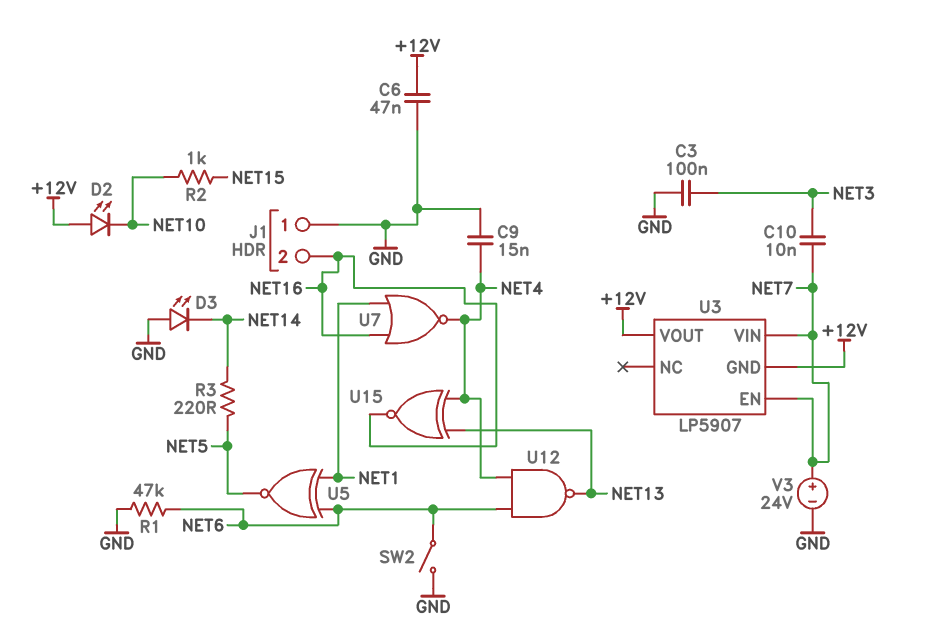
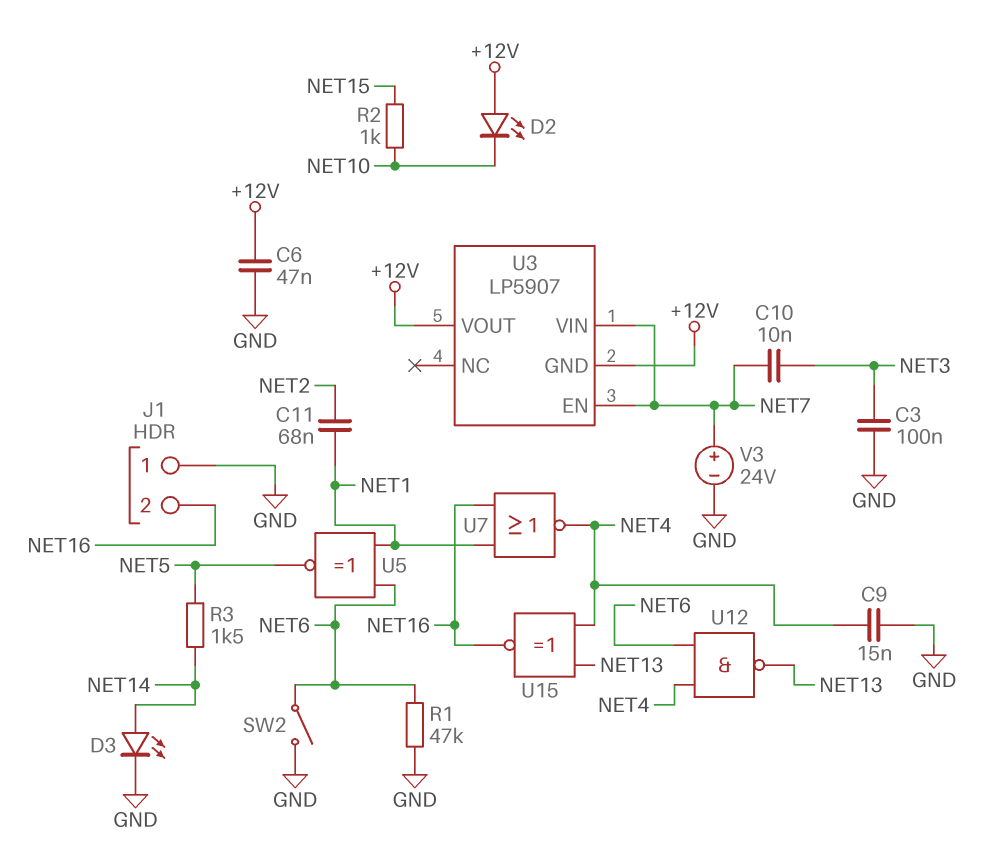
C11: none -> 68nF (NET1, NET2)
D3: LED (A GND, K NET14) -> LED (A NET14, K GND)
R3: 220 (NET5, NET14) -> 1.5k (NET5, NET14)

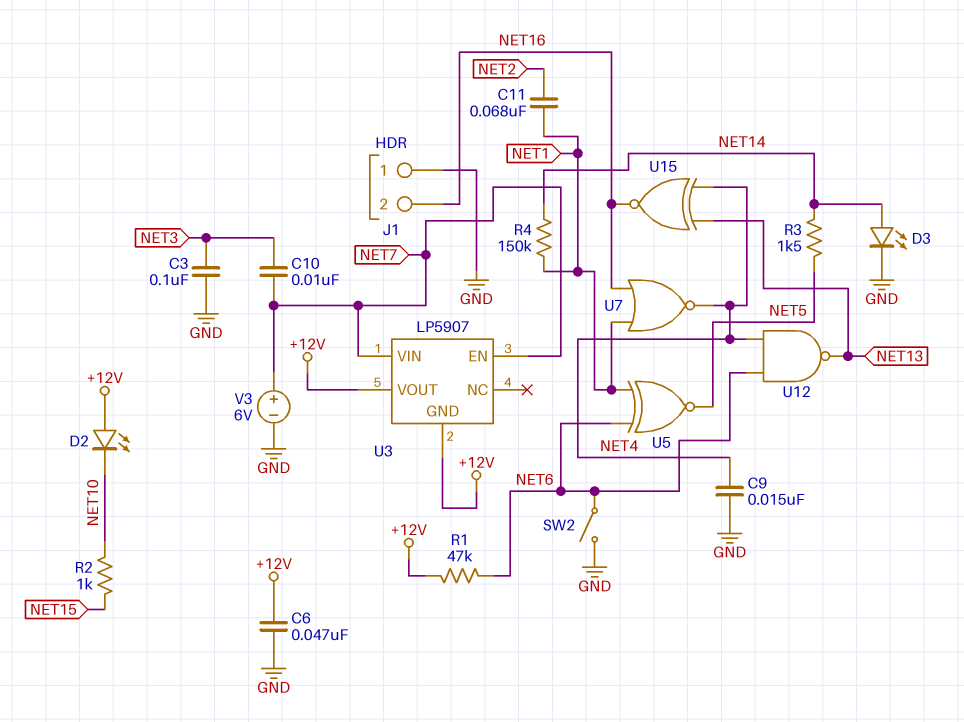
R1: 47k (GND, NET6) -> 47k (+12V, NET6)
R4: none -> 150k (NET1, NET14)
V3: 24V (plus NET7, minus GND) -> 6V (plus NET7, minus GND)

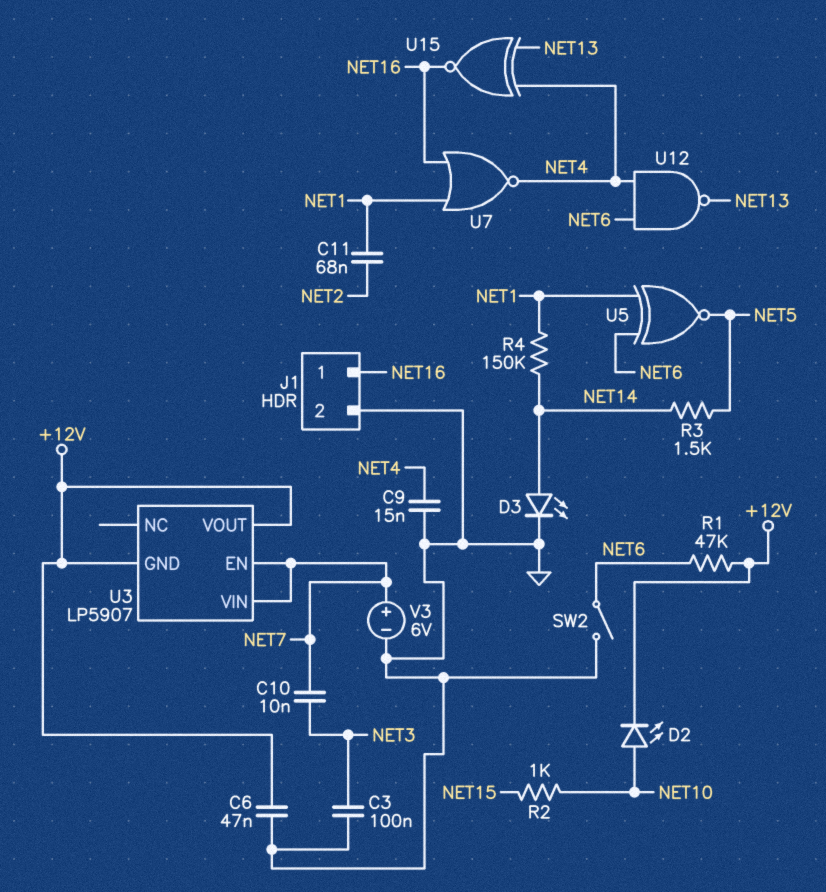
D2: LED (A +12V, K NET10) -> LED (A NET10, K +12V)
J1 pin 1: GND -> NET16
J1 pin 2: NET16 -> GND

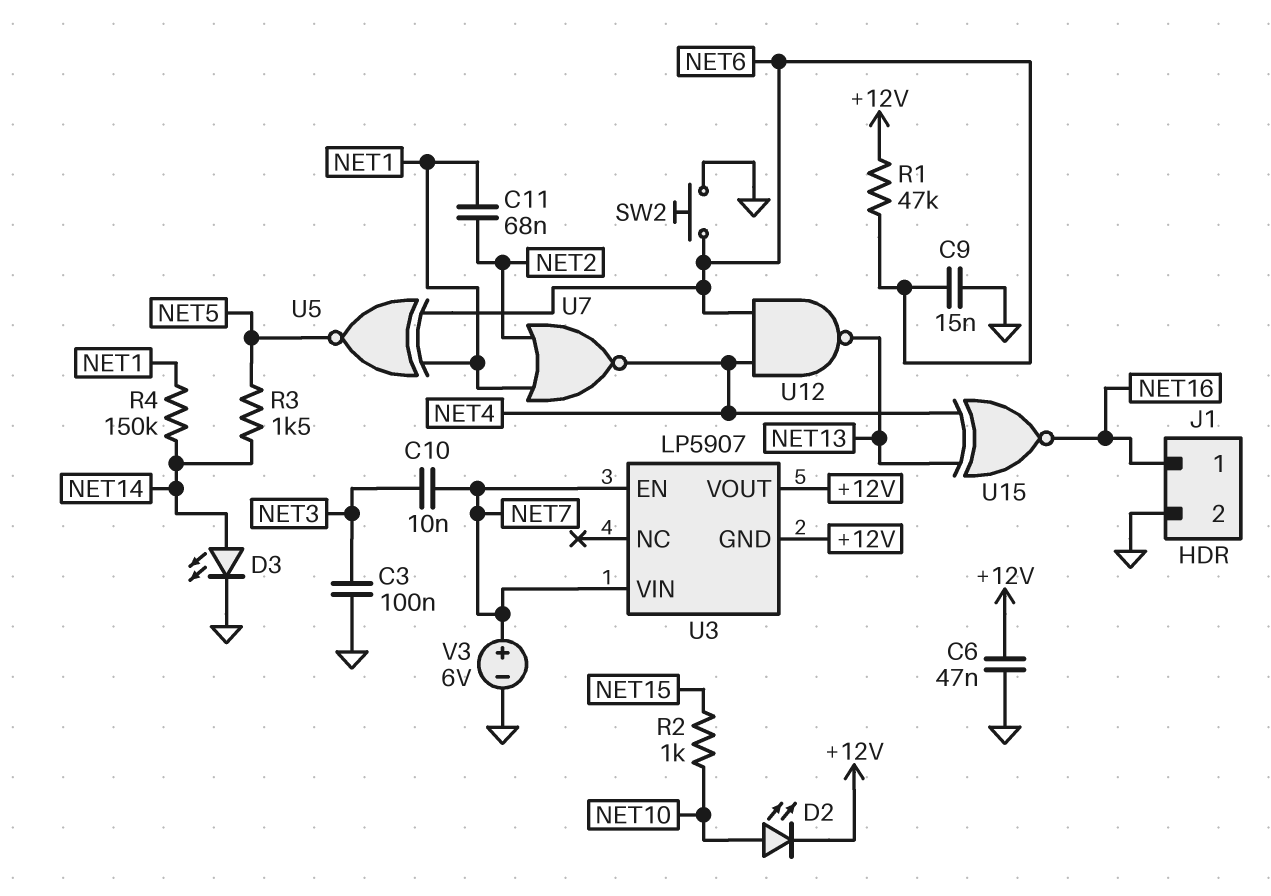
C9: 15nF (GND, NET4) -> 15nF (GND, NET6)
SW2: switch (GND, NET6) -> button (GND, NET6)
U7: NOR (in NET1, in NET16, out NET4) -> NOR (in NET1, in NET2, out NET4)

